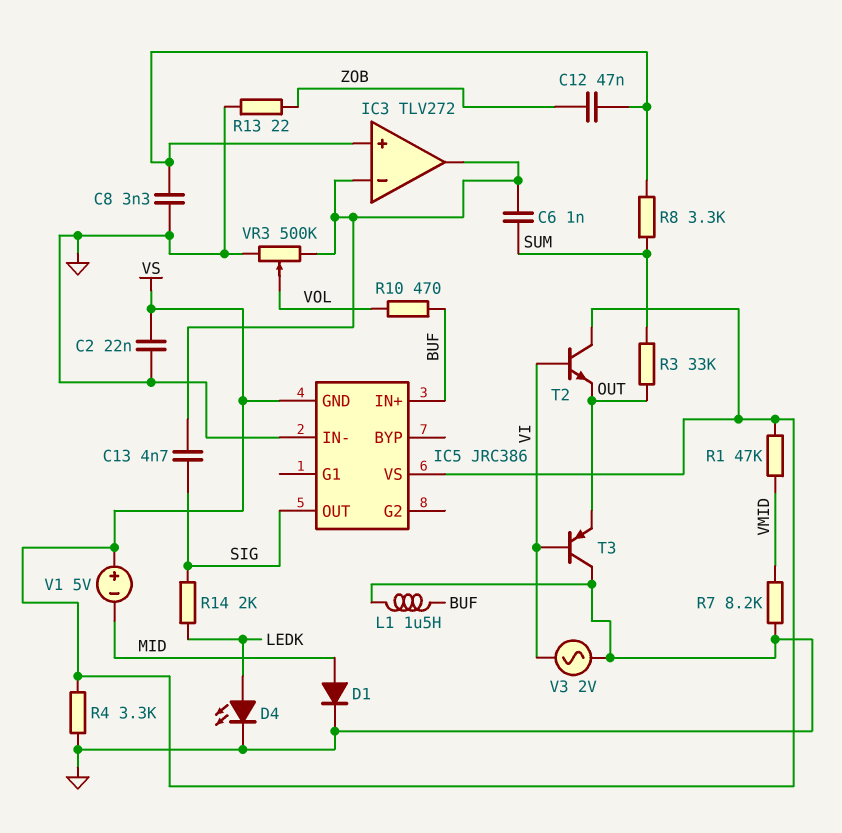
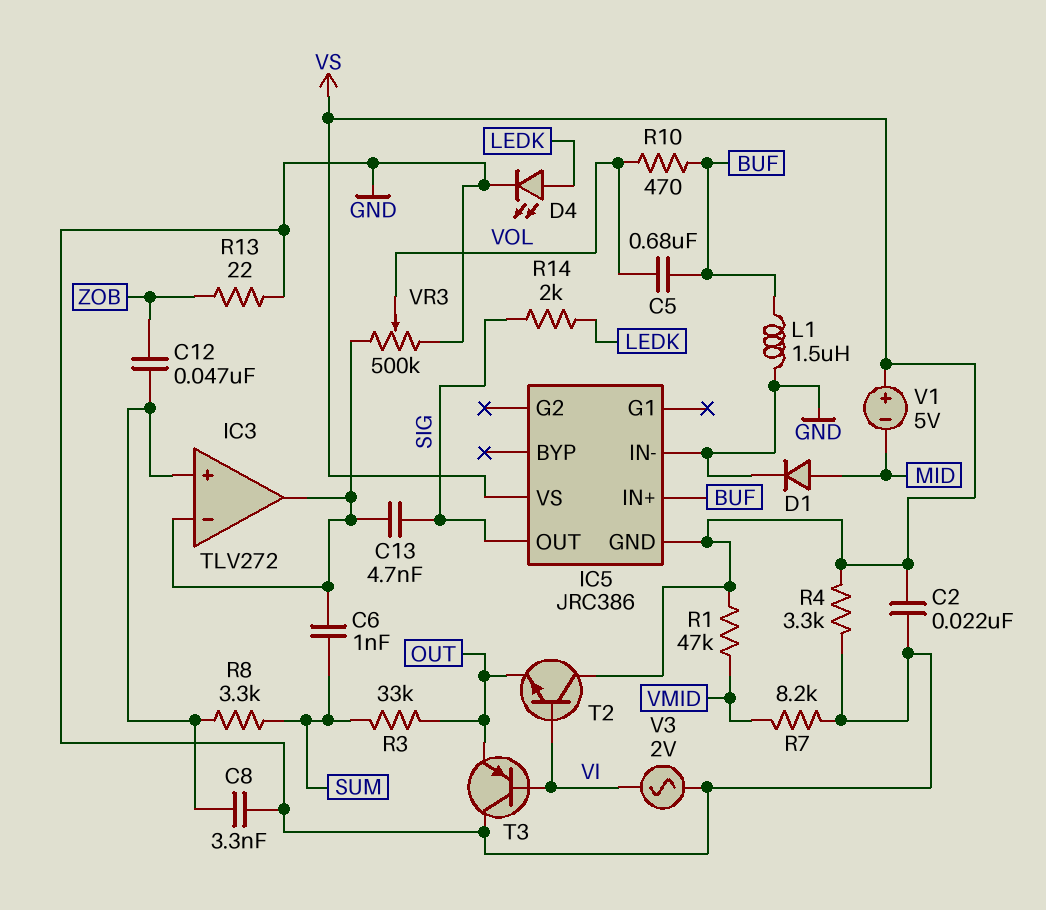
C5: none -> 680nF (BUF, VOL)

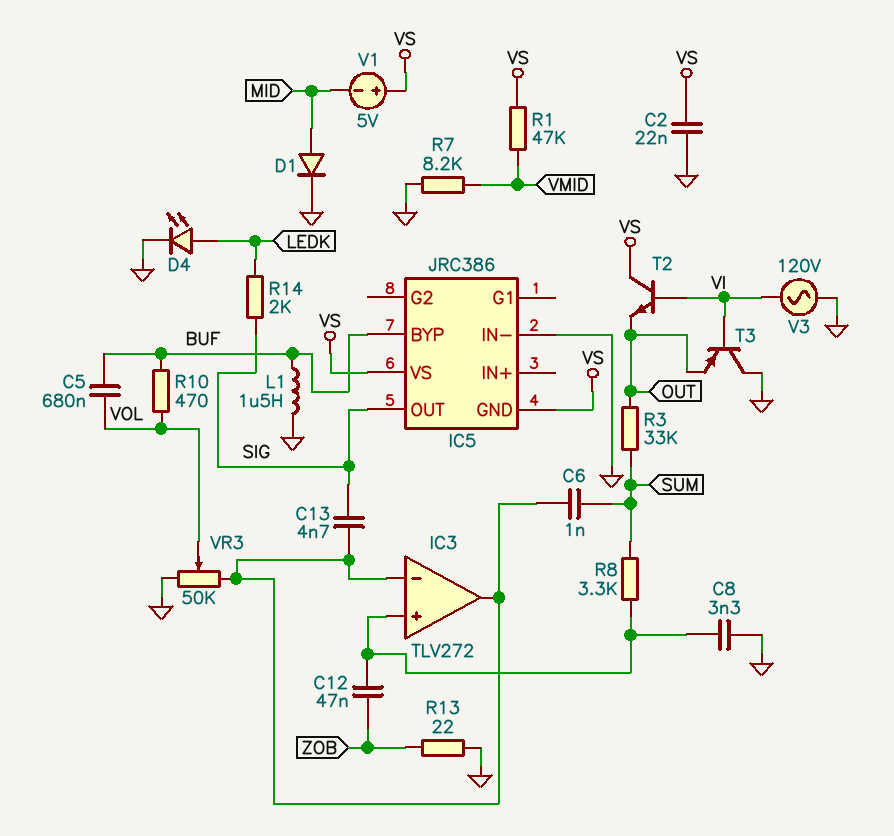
IC5 pin BYP: none -> BUF
IC5 pin IN+: BUF -> none
R4: 3.3k (GND, VS) -> none
V3: AC 2V (GND, VI) -> AC 120V (GND, VI)
VR3: 500k (GND, IC3/in-, wiper VOL) -> 50k (GND, IC3/in-, wiper VOL)

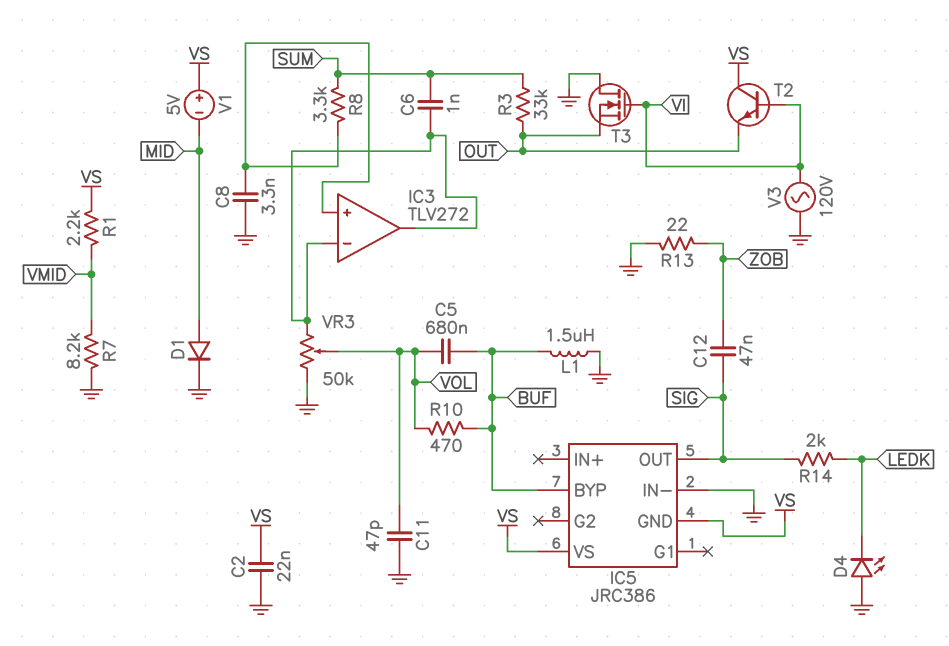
C11: none -> 47pF (GND, VOL)
C12: 47nF (IC3/in+, ZOB) -> 47nF (SIG, ZOB)
C13: 4.7nF (IC3/in-, SIG) -> none
D4: LED (A LEDK, K GND) -> LED (A GND, K LEDK)
R1: 47k (VMID, VS) -> 2.2k (VMID, VS)
T3: PNP (B VI, C GND, E OUT) -> NMOS (G VI, D GND, S OUT)

